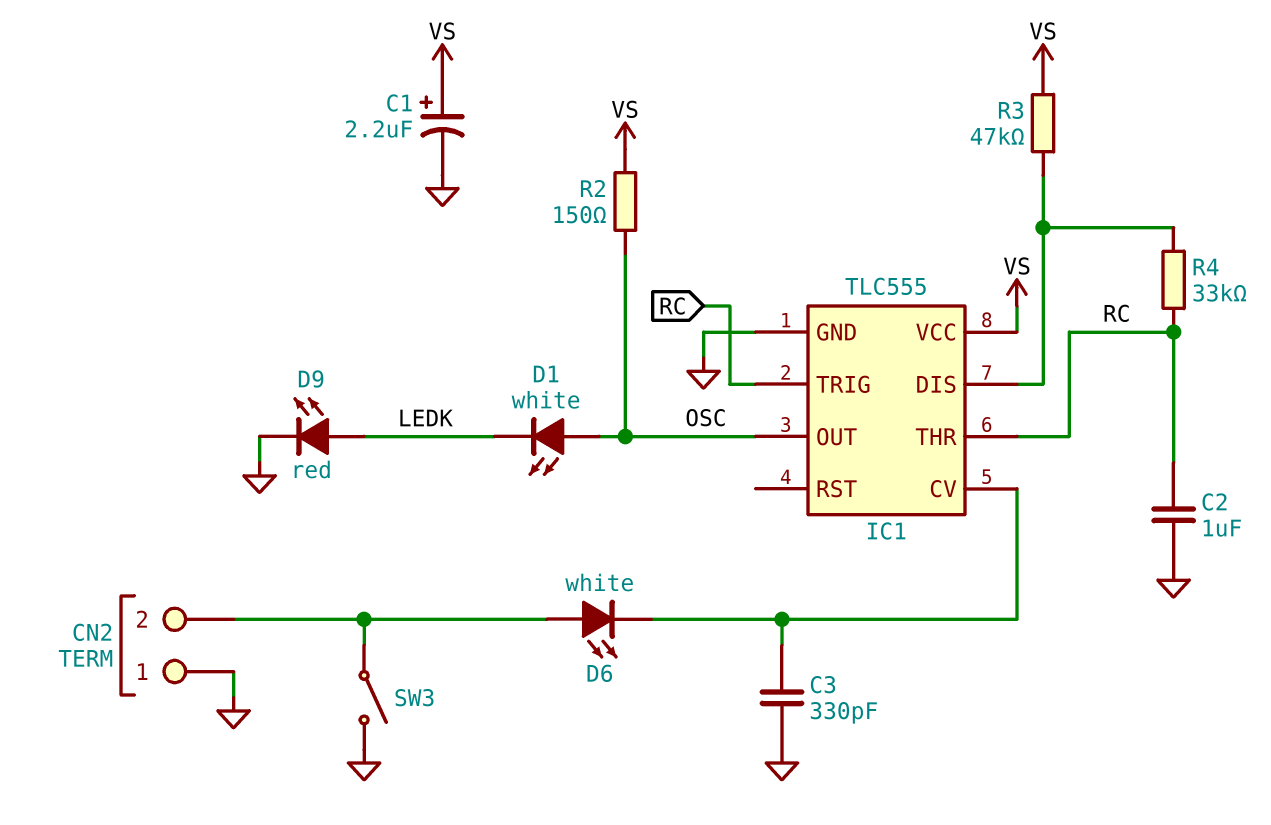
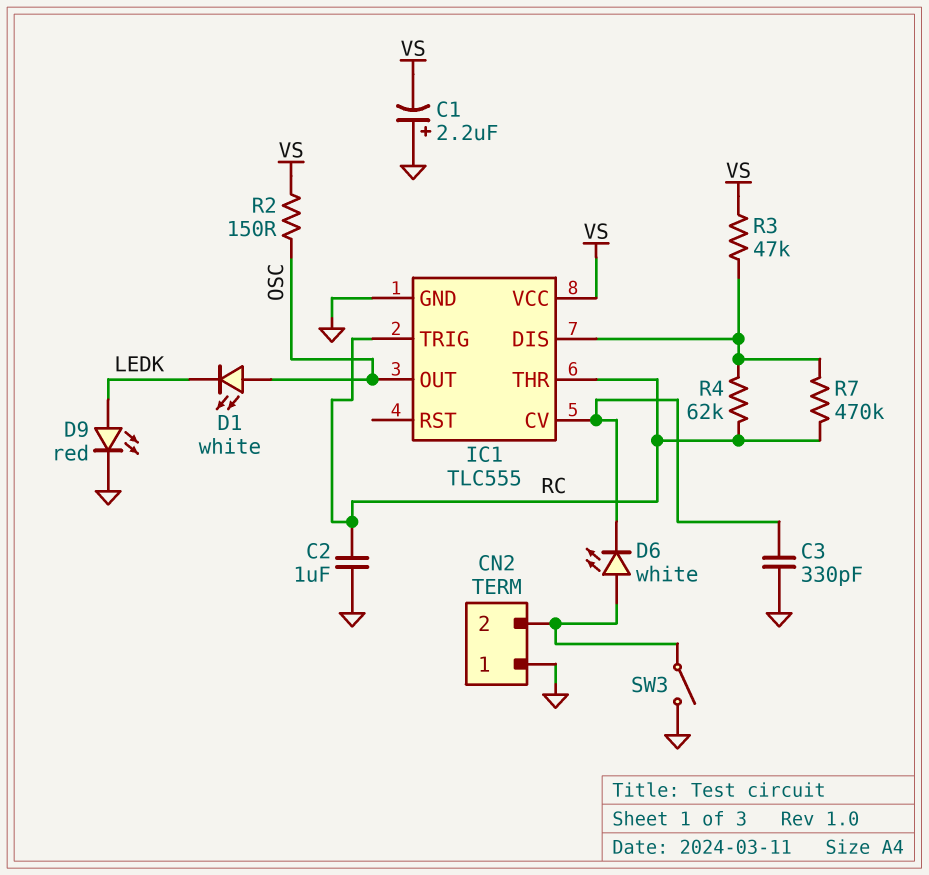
C1: 2.2uF (plus VS, minus GND) -> 2.2uF (plus GND, minus VS)
R4: 33k (IC1/DIS, RC) -> 62k (IC1/DIS, RC)
R7: none -> 470k (IC1/DIS, RC)

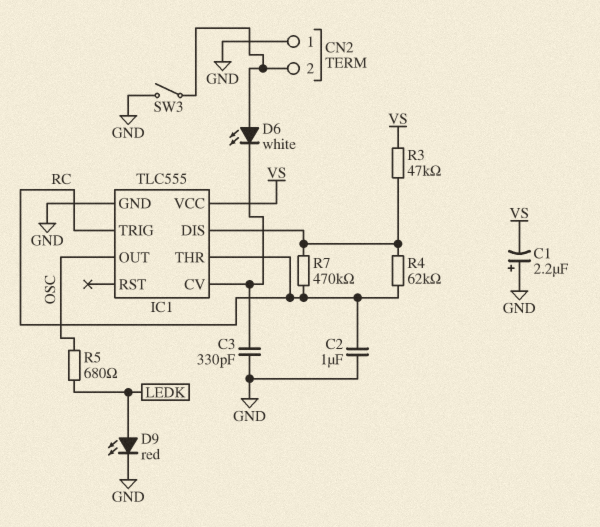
D1: LED white (A OSC, K LEDK) -> none
R2: 150 (OSC, VS) -> none
R5: none -> 680 (LEDK, OSC)

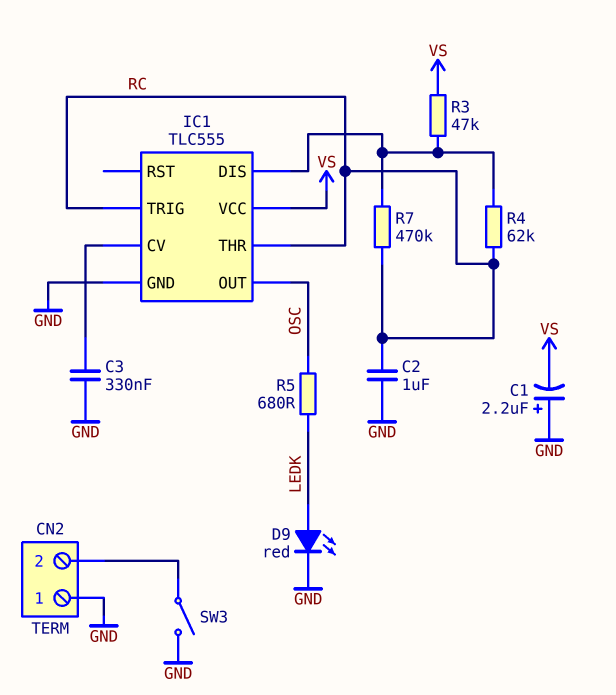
C3: 330pF (GND, IC1/CV) -> 330nF (GND, IC1/CV)
D6: LED white (A CN2/2, K IC1/CV) -> none

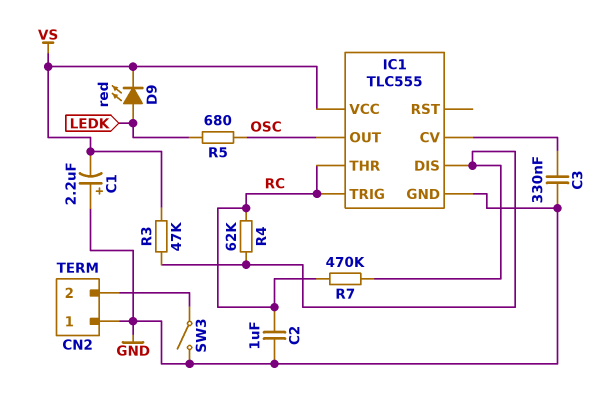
D9: LED red (A LEDK, K GND) -> LED red (A LEDK, K VS)

